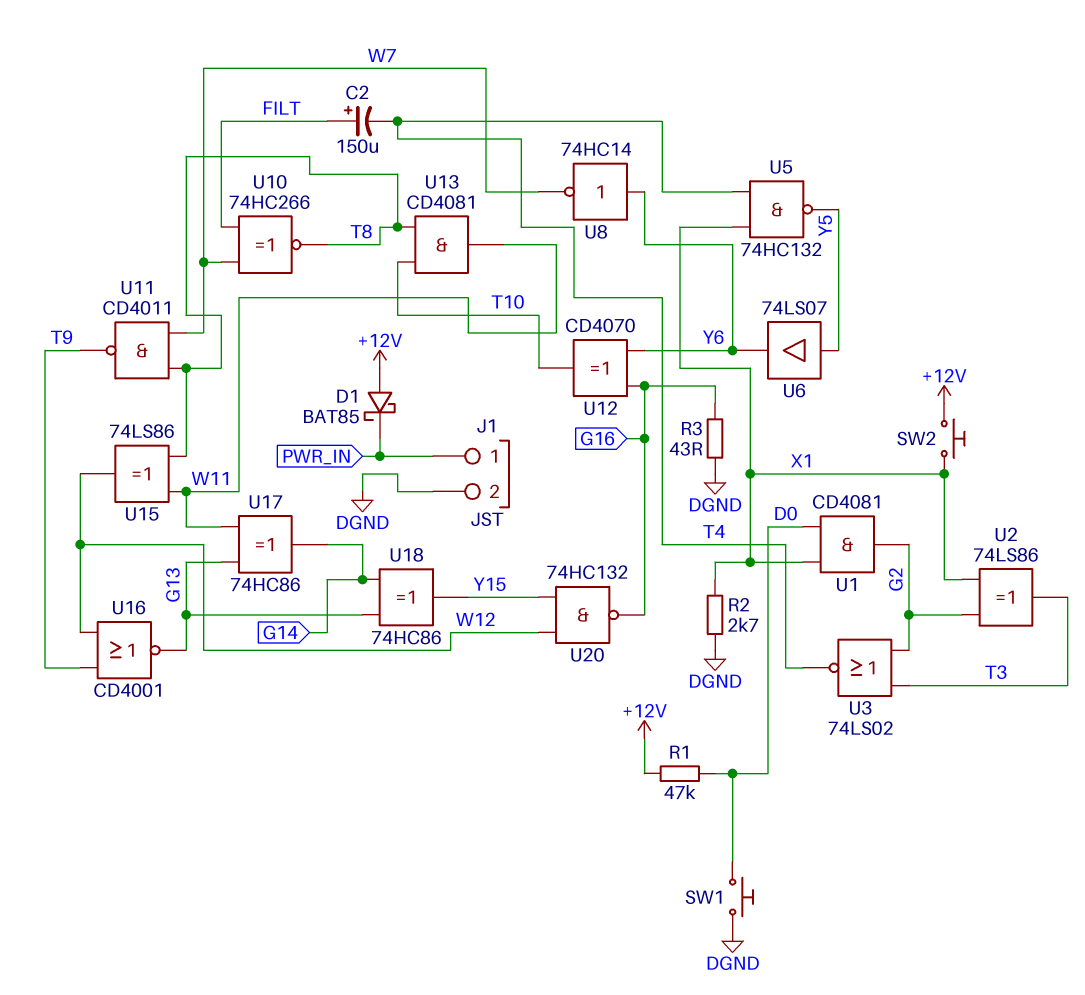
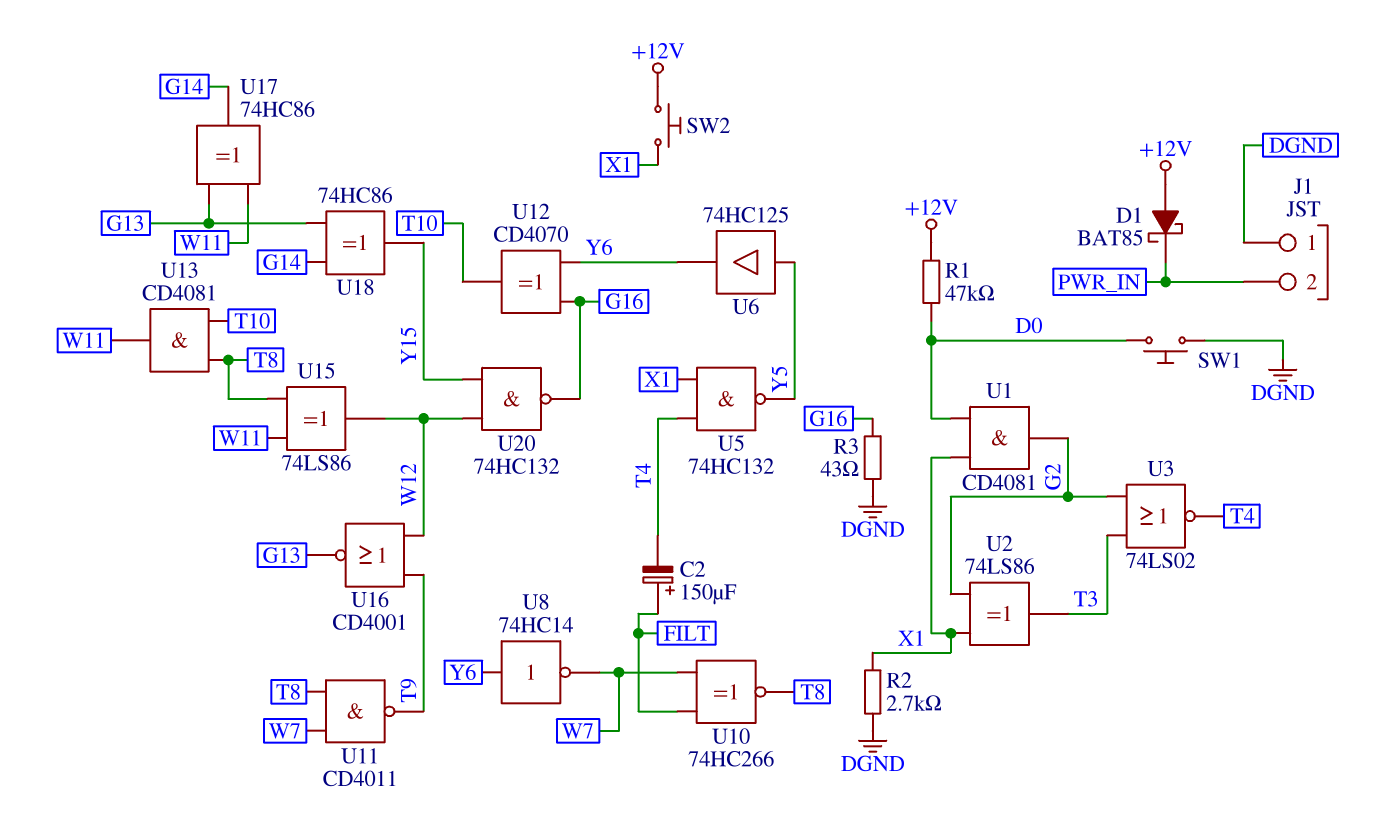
J1 pin 1: PWR_IN -> DGND
J1 pin 2: DGND -> PWR_IN
U6: buffer 74LS07 (in Y5, out Y6) -> buffer 74HC125 (in Y5, out Y6)

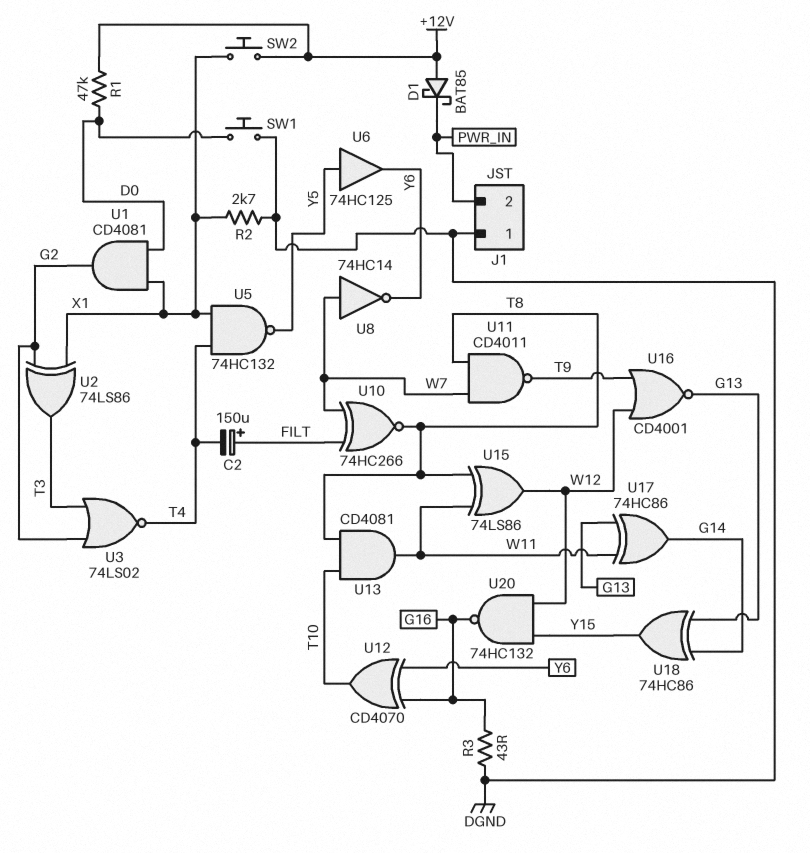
U8: NOT 74HC14 (in Y6, out W7) -> NOT 74HC14 (in W7, out Y6)

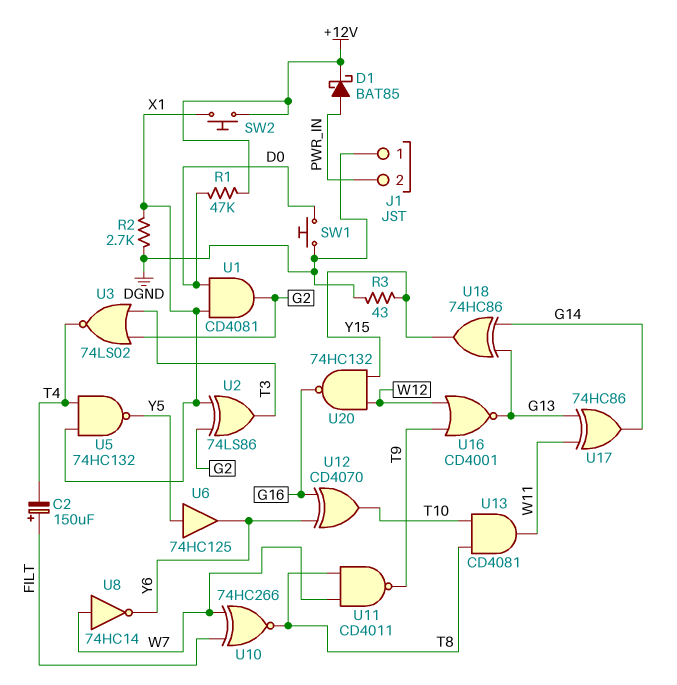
D1: schottky BAT85 (A +12V, K PWR_IN) -> schottky BAT85 (A PWR_IN, K +12V)
R3: 43 (DGND, G16) -> 43 (DGND, Y15)
U15: XOR 74LS86 (in T8, in W11, out W12) -> none

